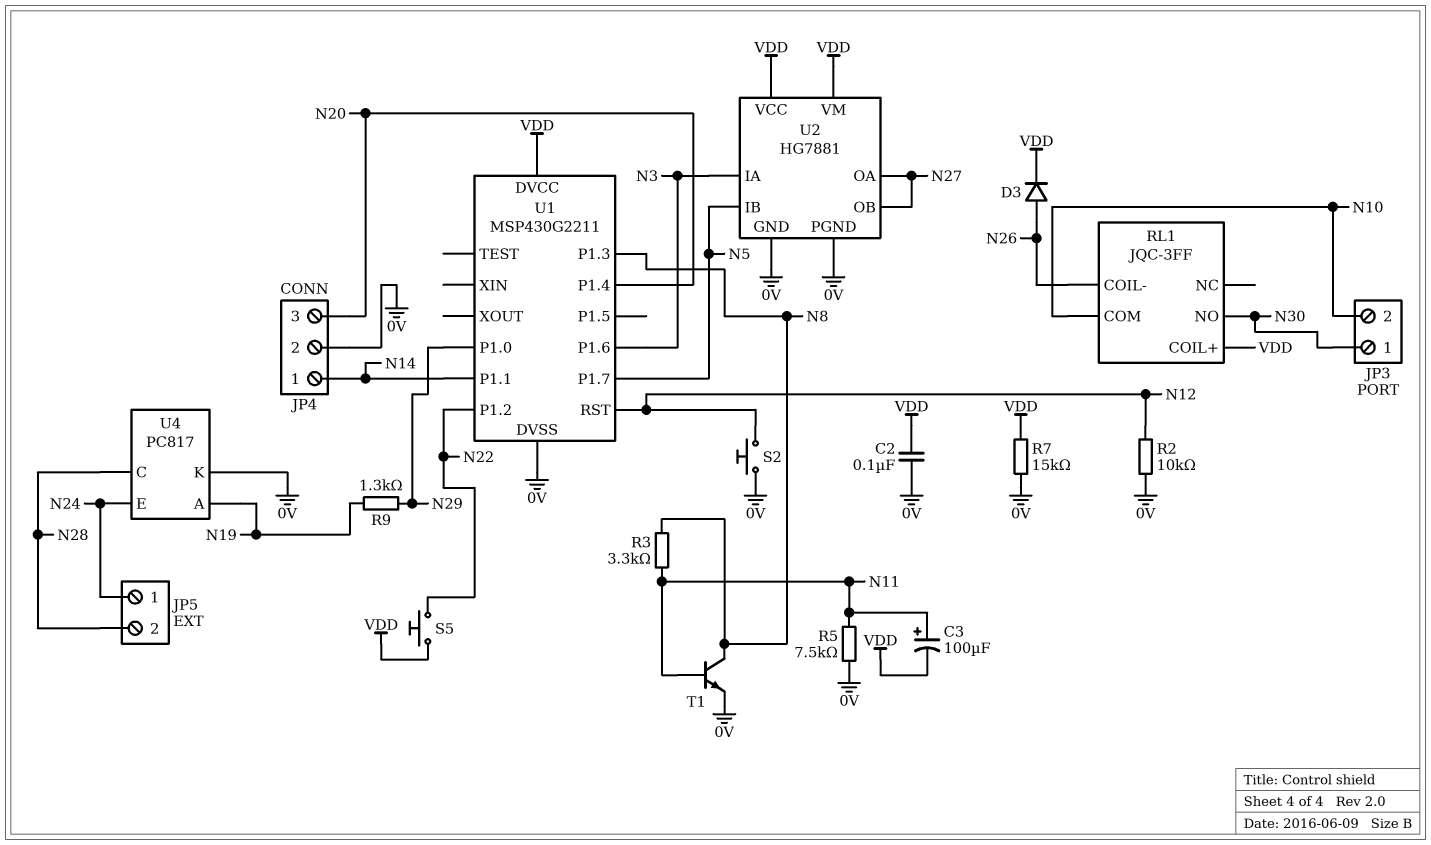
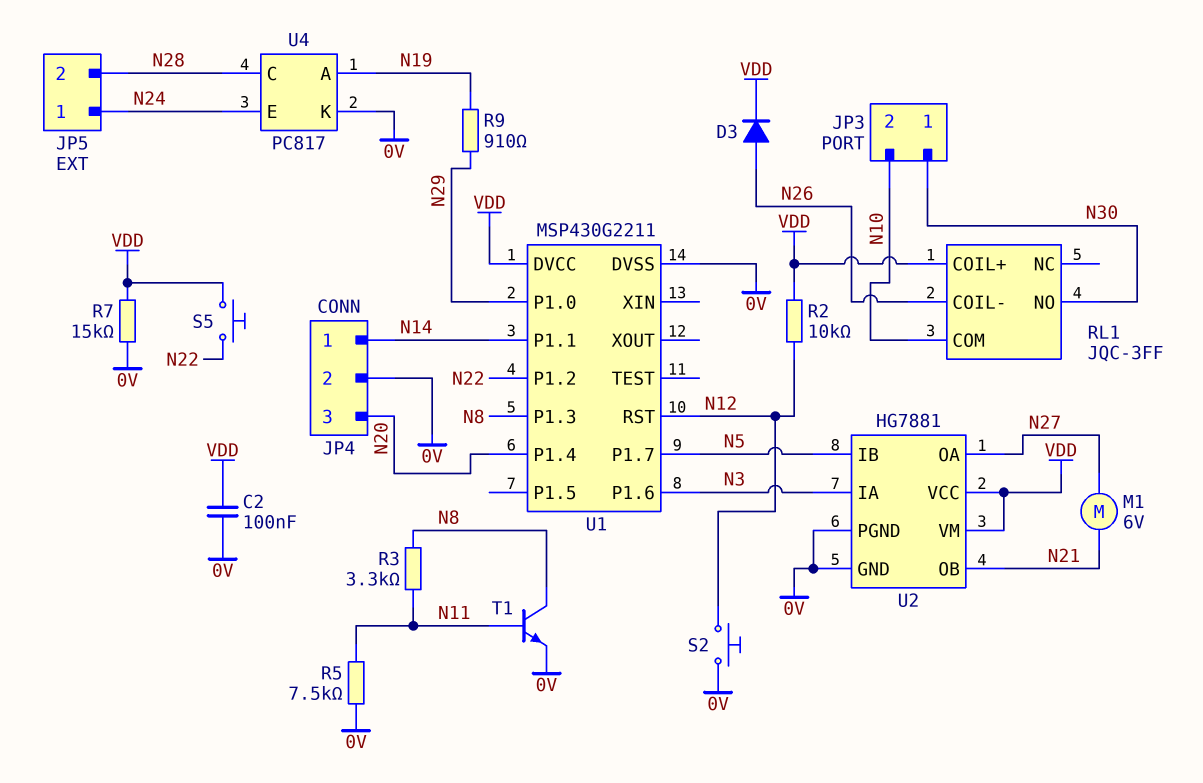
C3: 100uF (plus N11, minus VDD) -> none
M1: none -> motor 6V (N21, N27)
R2: 10k (0V, N12) -> 10k (N12, VDD)
R9: 1.3k (N19, N29) -> 910 (N19, N29)
U2 pin OB: N27 -> N21

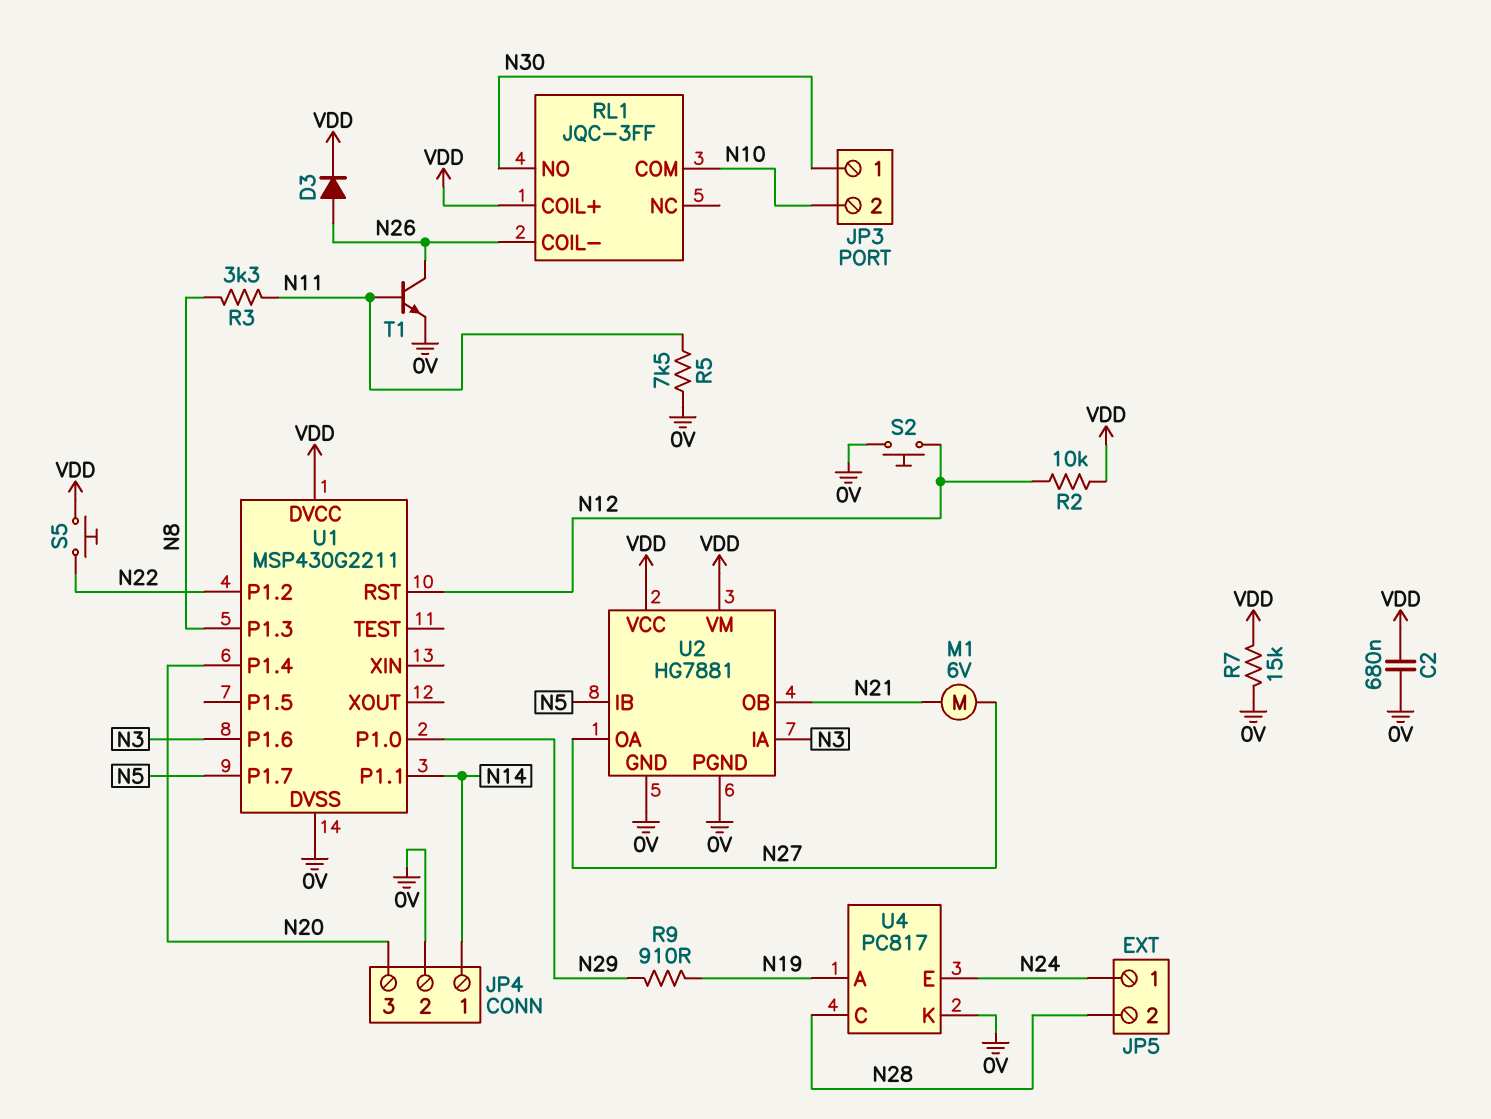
C2: 100nF (0V, VDD) -> 680nF (0V, VDD)
T1: NPN (B N11, C N8, E 0V) -> NPN (B N11, C N26, E 0V)

